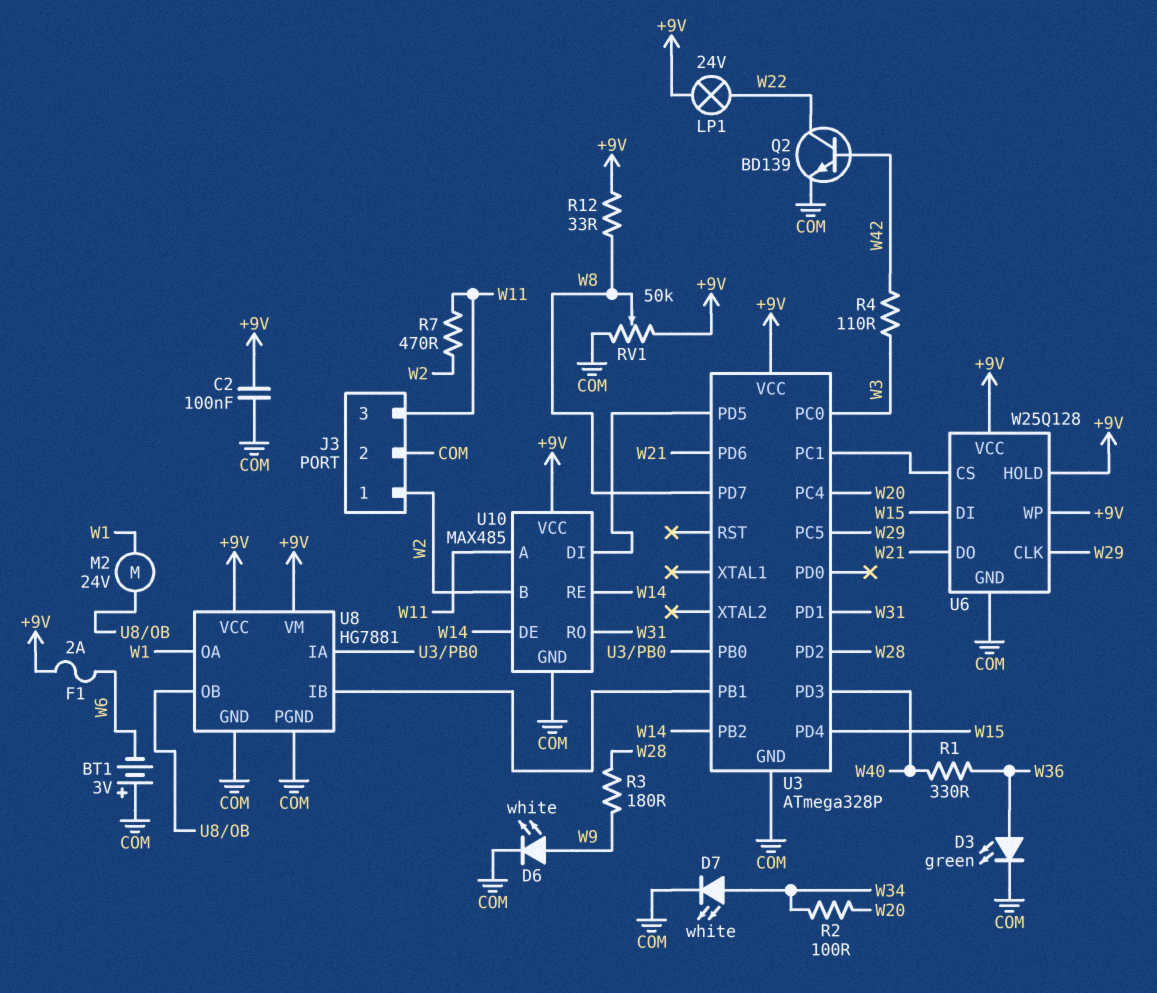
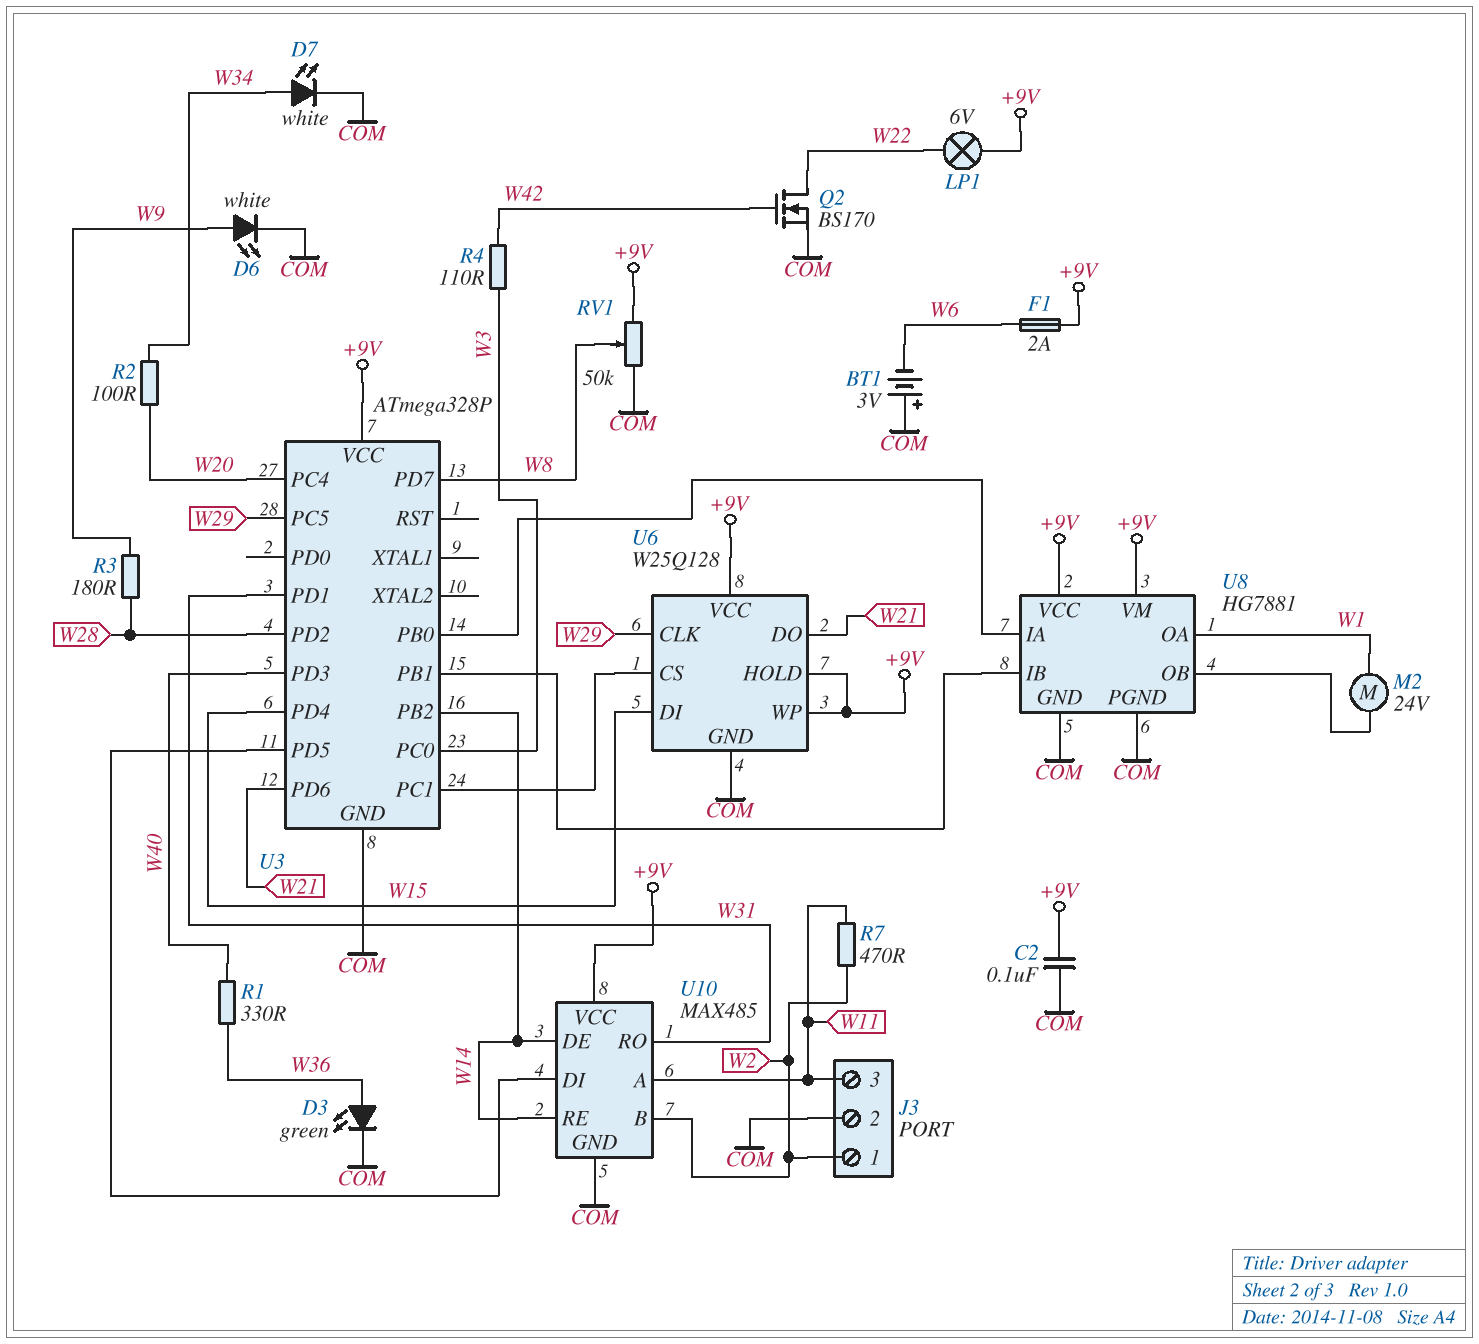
LP1: lamp 24V (+9V, W22) -> lamp 6V (+9V, W22)
Q2: NPN BD139 (B W42, C W22, E COM) -> NMOS BS170 (G W42, D W22, S COM)
R12: 33 (+9V, W8) -> none

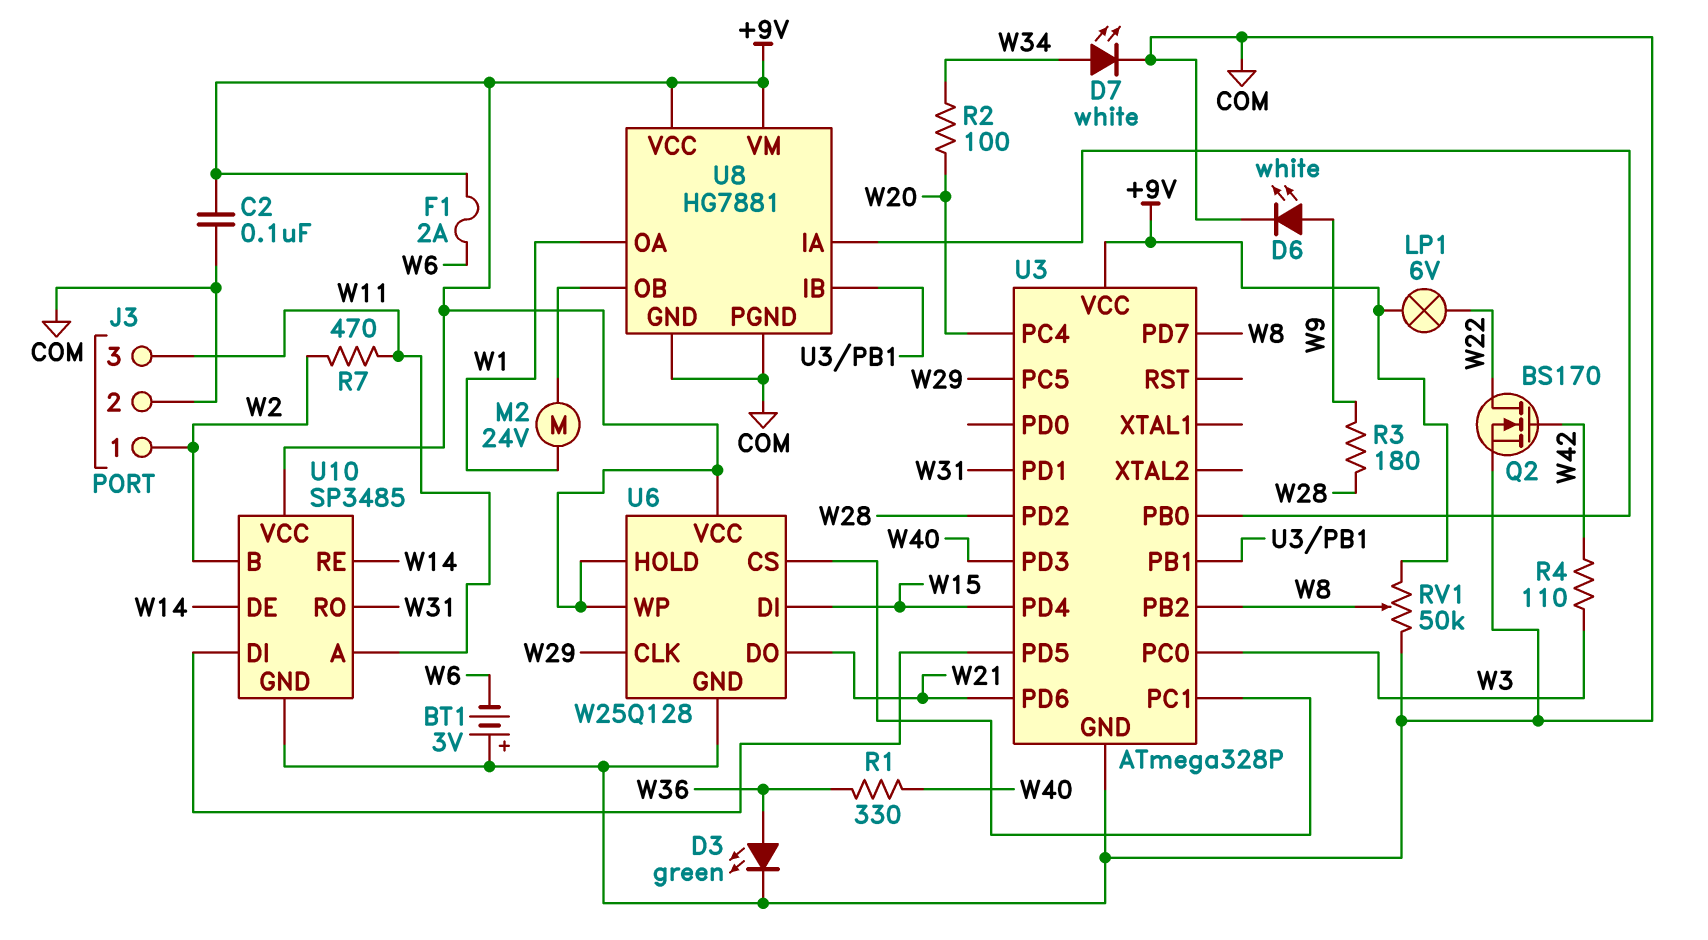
U3 pin PB2: W14 -> W8
U10: MAX485 -> SP3485

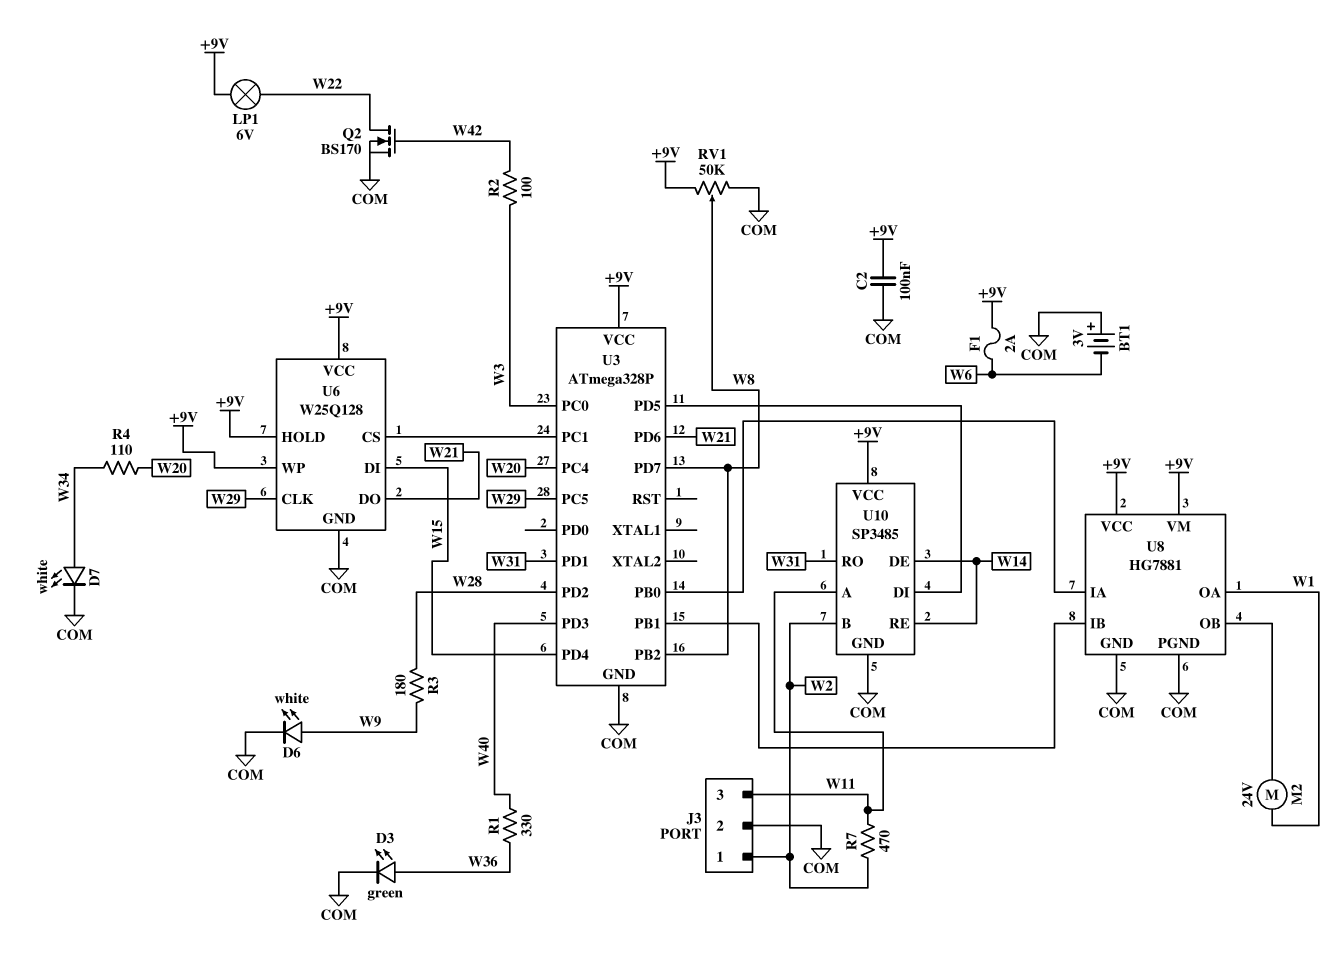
R2: 100 (W20, W34) -> 100 (W3, W42)
R4: 110 (W3, W42) -> 110 (W20, W34)

